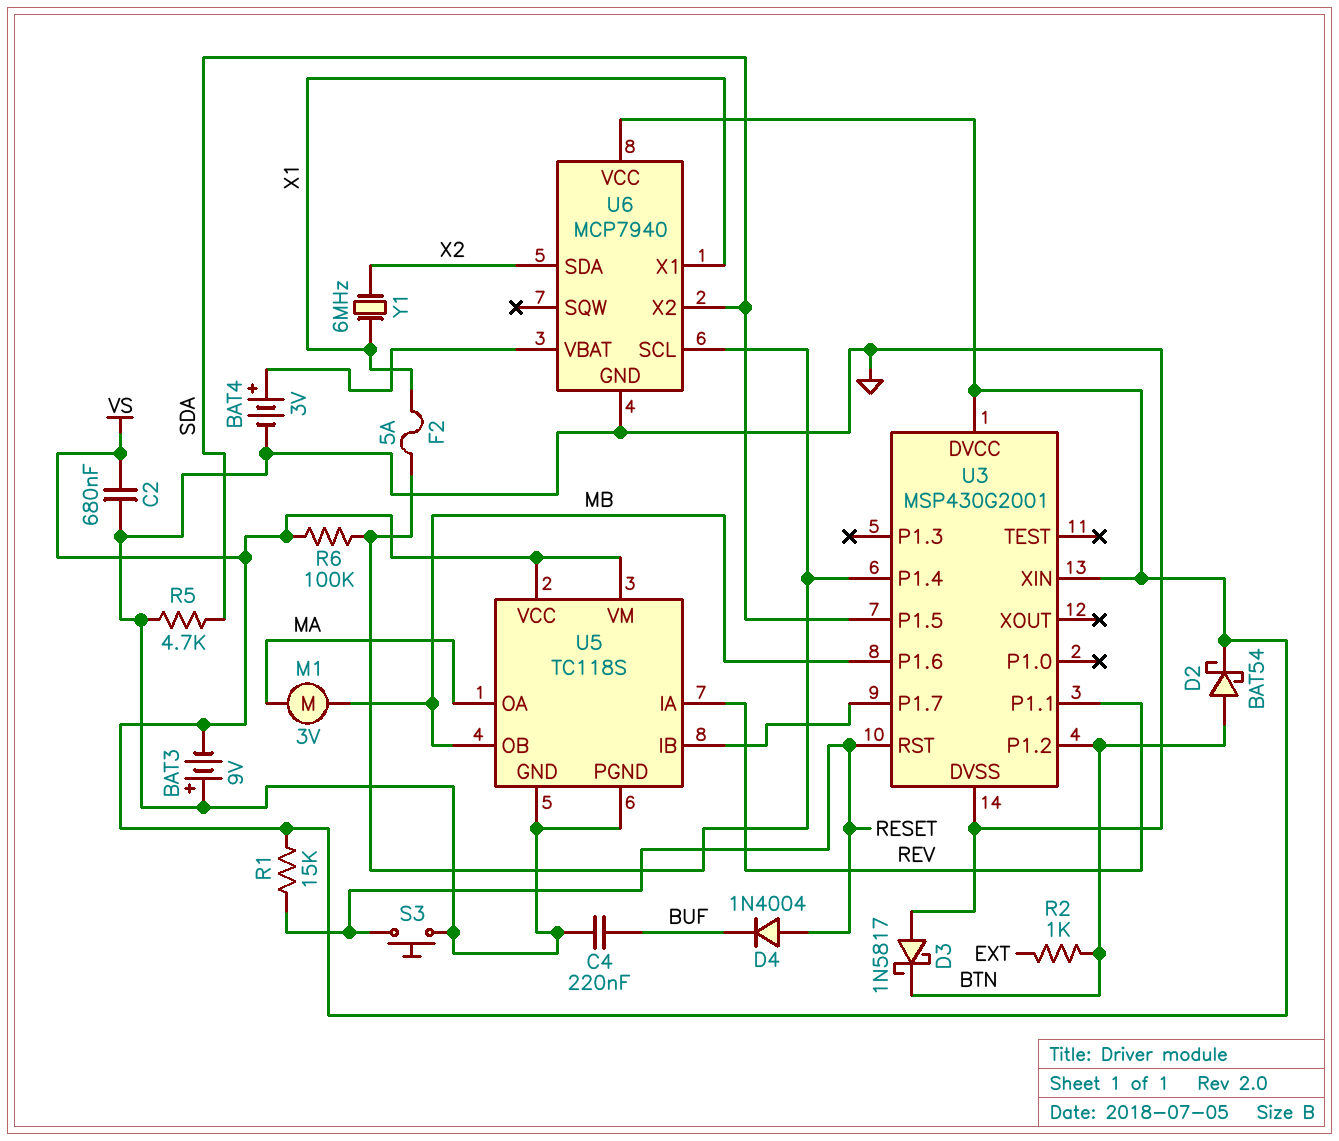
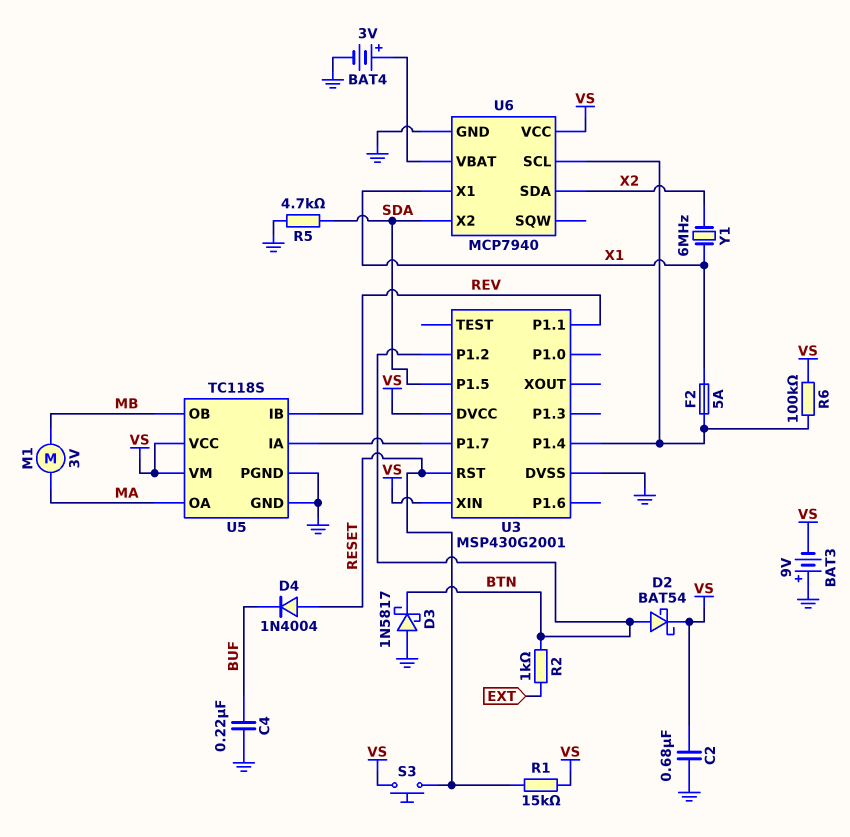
S3: button (GND, RESET) -> button (RESET, VS)
U3 pin P1.6: MB -> none
U5 pin IA: REV -> U3/P1.7
U5 pin IB: U3/P1.7 -> REV

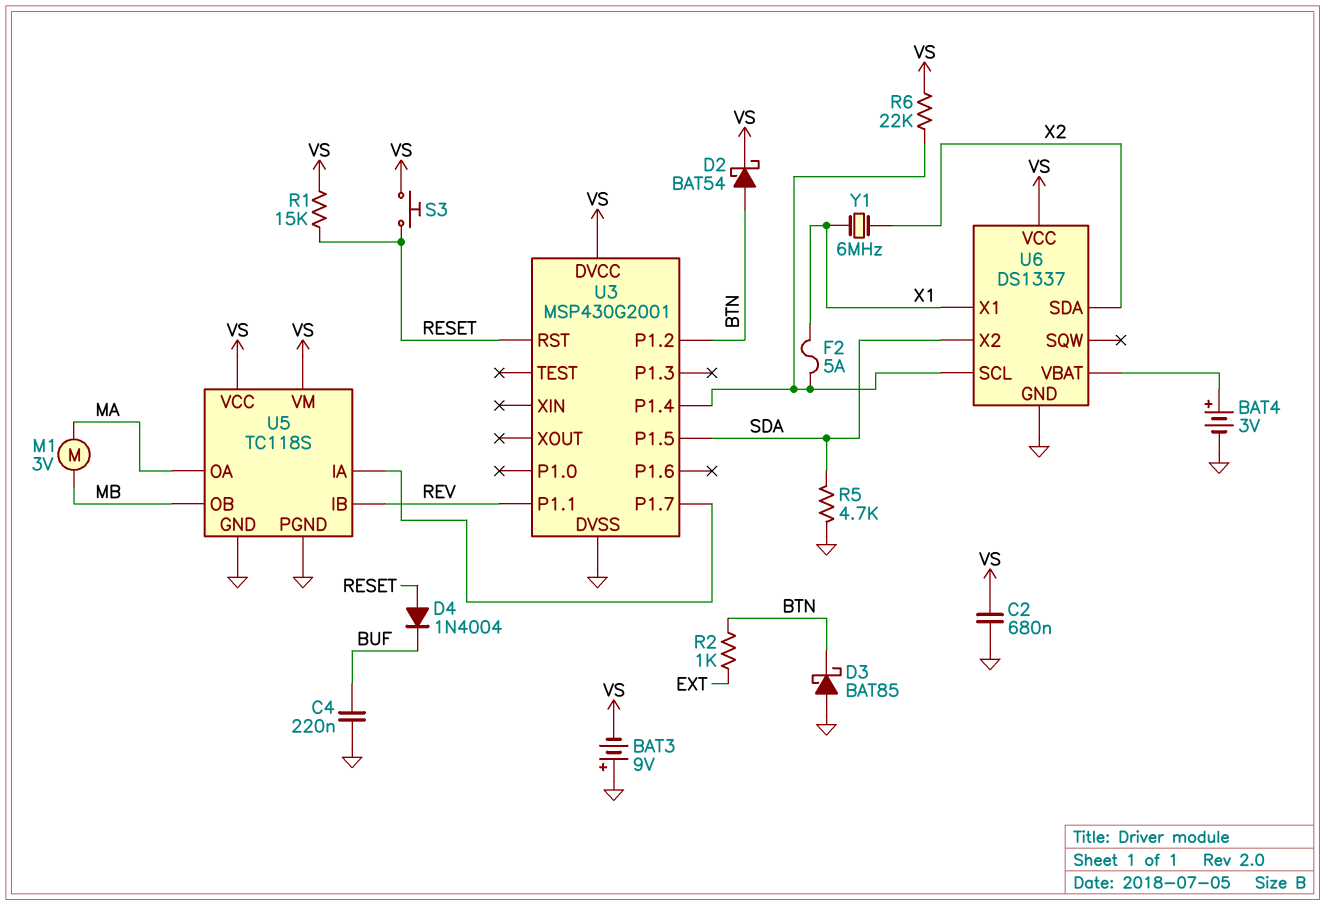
D3: schottky 1N5817 (A GND, K BTN) -> schottky BAT85 (A GND, K BTN)
R6: 100k (U3/P1.4, VS) -> 22k (U3/P1.4, VS)
U3 pin XIN: VS -> none
U6: MCP7940 -> DS1337

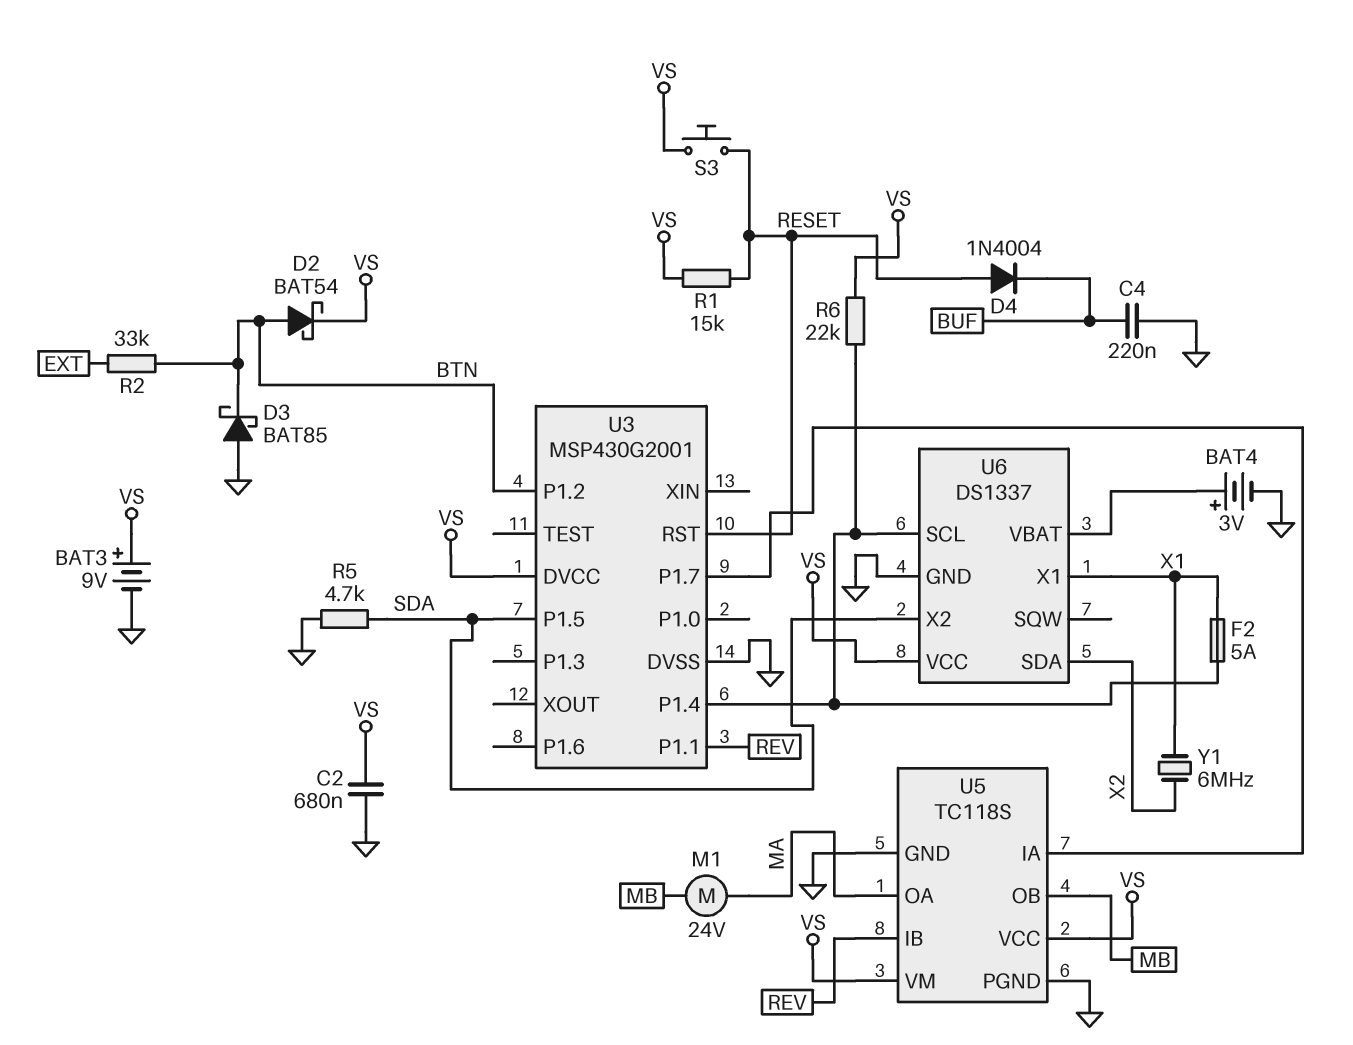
BAT3: 9V (plus GND, minus VS) -> 9V (plus VS, minus GND)
M1: motor 3V (MA, MB) -> motor 24V (MA, MB)
R2: 1k (BTN, EXT) -> 33k (BTN, EXT)

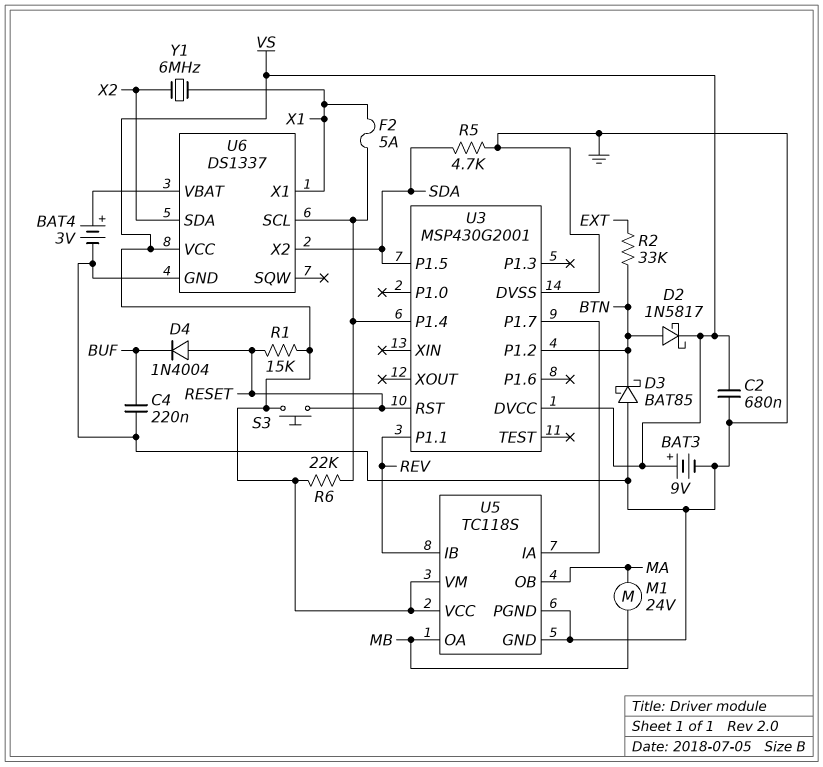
D2: schottky BAT54 (A BTN, K VS) -> schottky 1N5817 (A BTN, K VS)
U5 pin OA: MA -> MB
U5 pin OB: MB -> MA

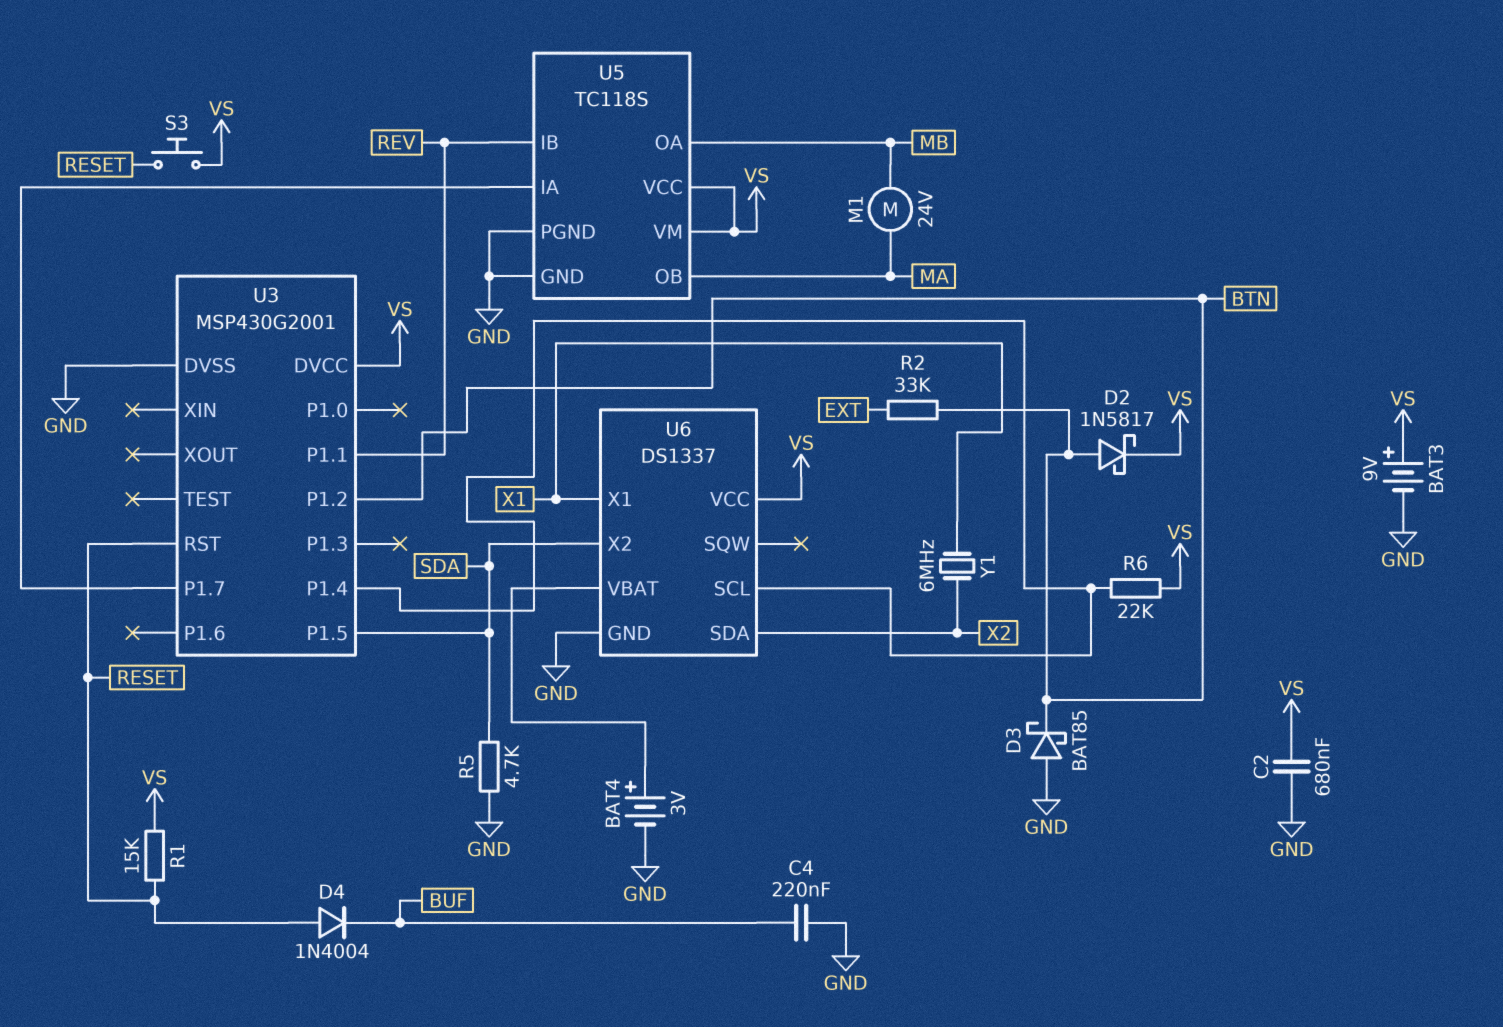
F2: 5A (U3/P1.4, X1) -> none

